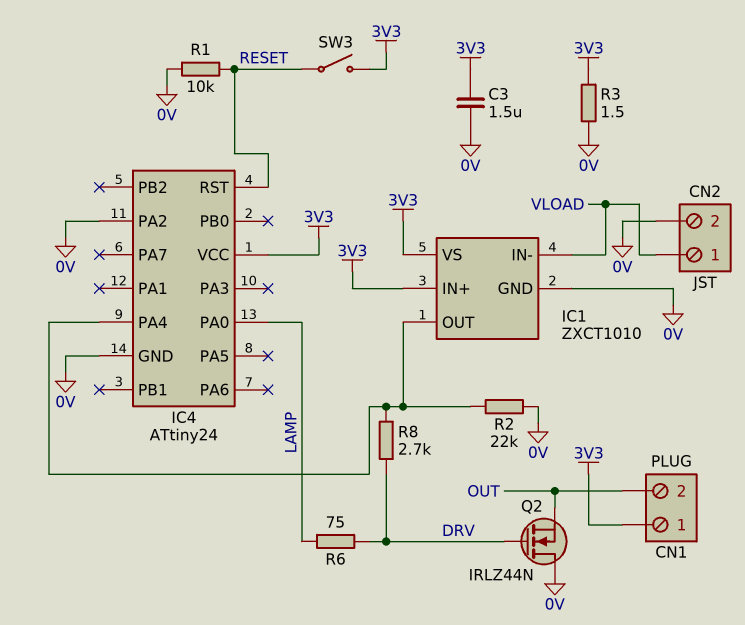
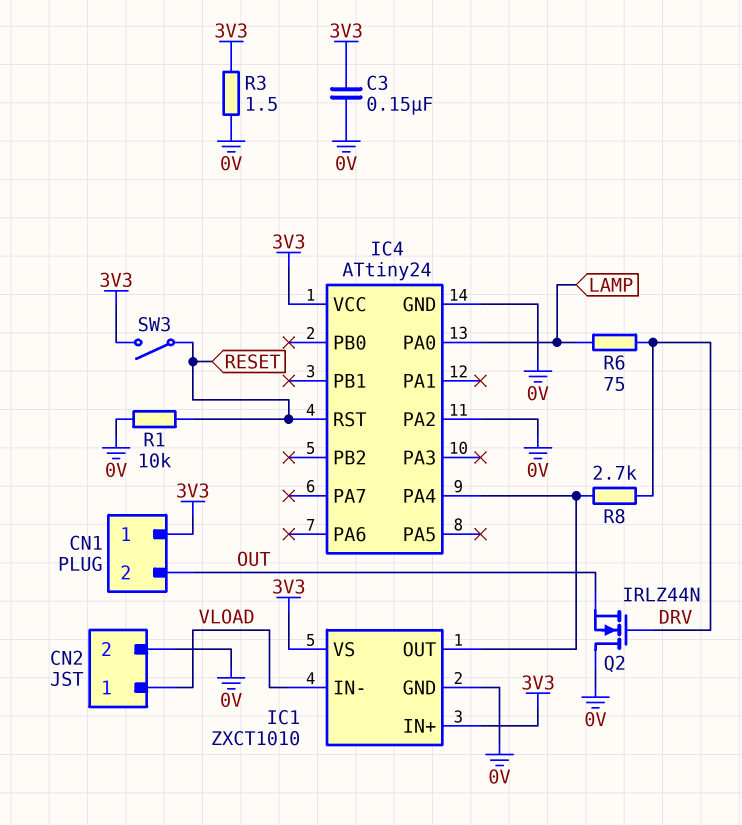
C3: 1.5uF (0V, 3V3) -> 150nF (0V, 3V3)
R2: 22k (0V, IC1/OUT) -> none

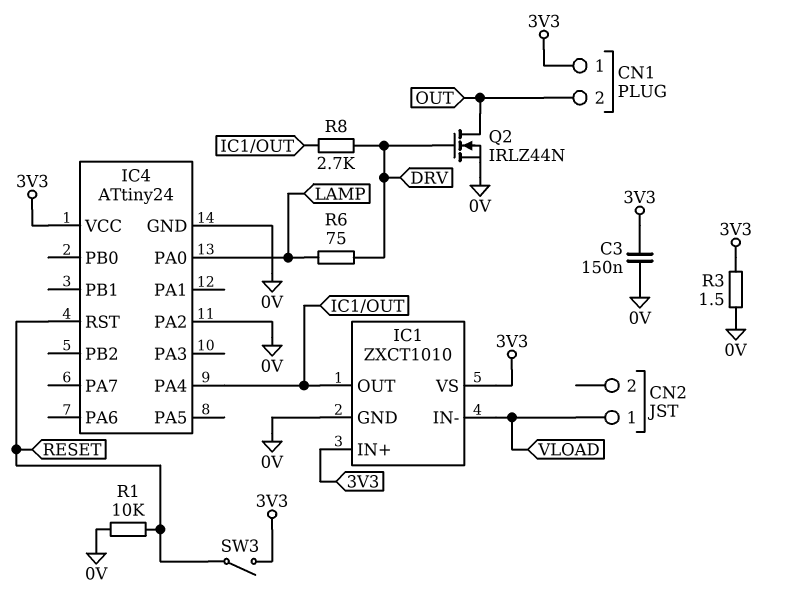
CN2 pin 2: 0V -> none
Q2: NMOS IRLZ44N (G DRV, D 0V, S OUT) -> NMOS IRLZ44N (G DRV, D OUT, S 0V)

